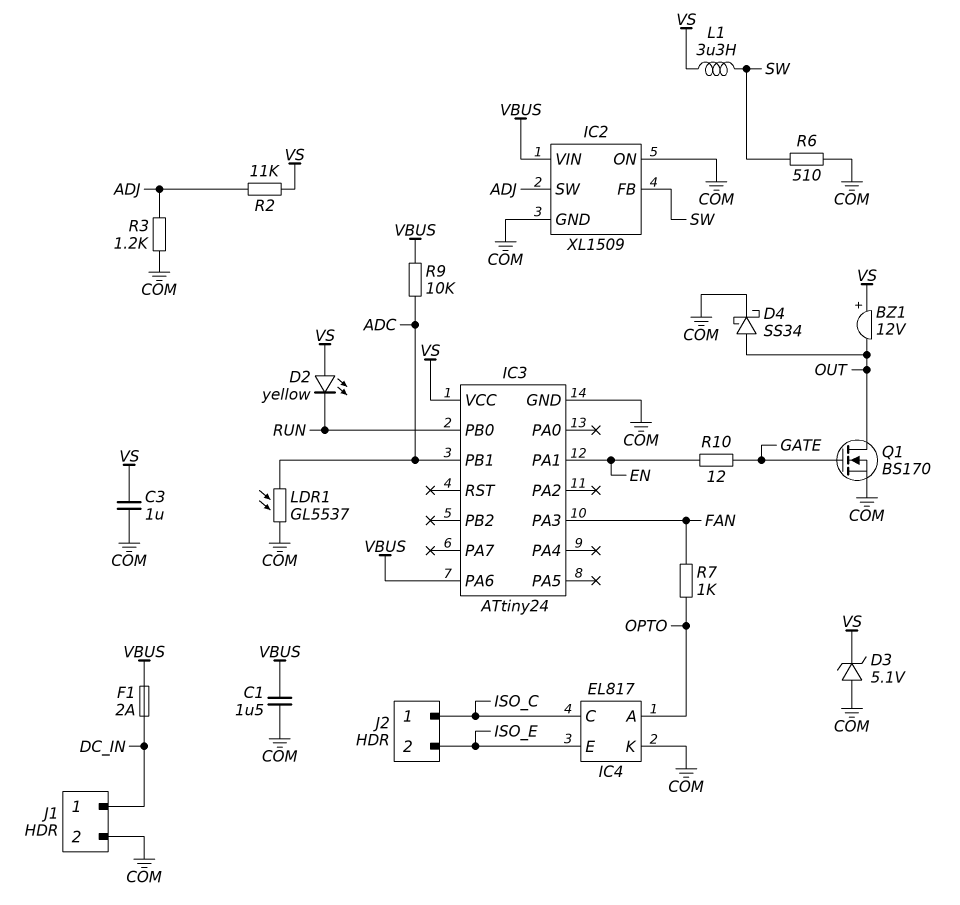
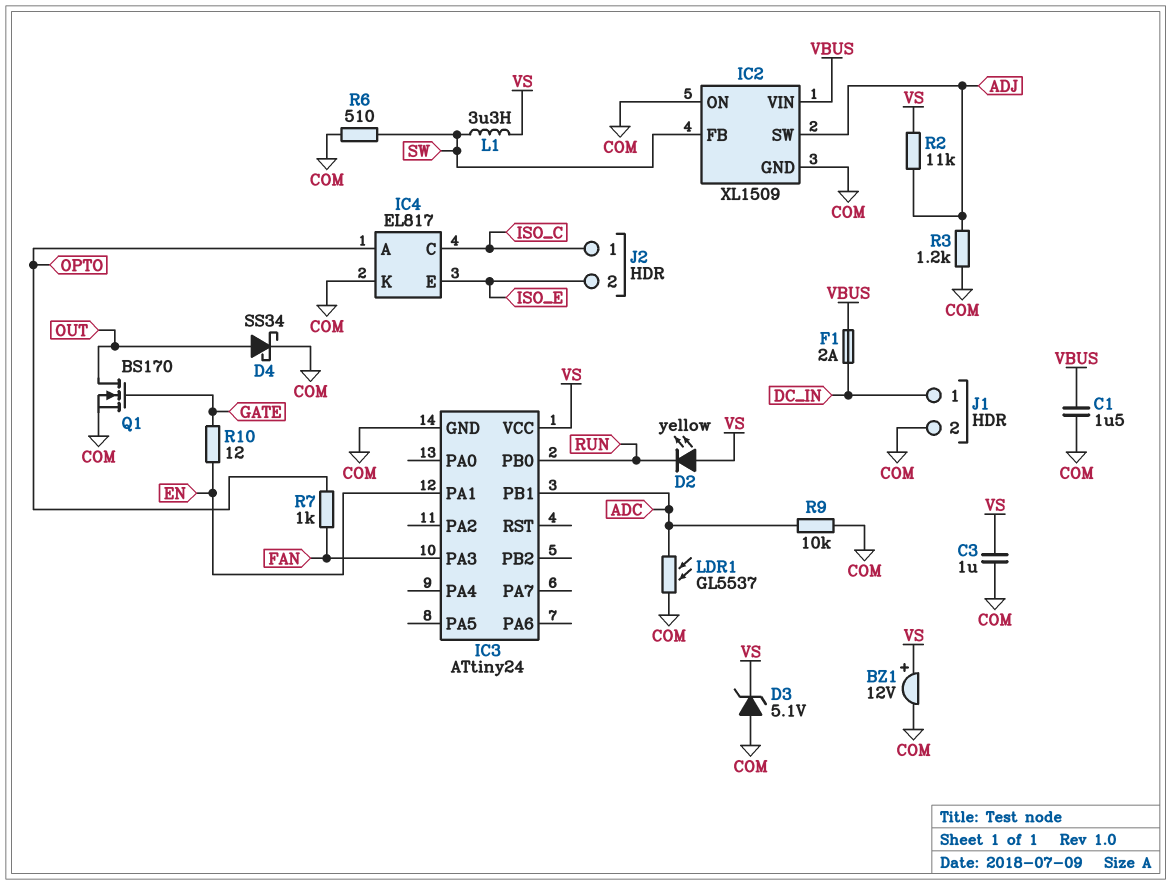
BZ1: buzzer 12V (plus VS, minus OUT) -> buzzer 12V (plus VS, minus COM)
IC3 pin PA6: VBUS -> none
R9: 10k (ADC, VBUS) -> 10k (ADC, COM)

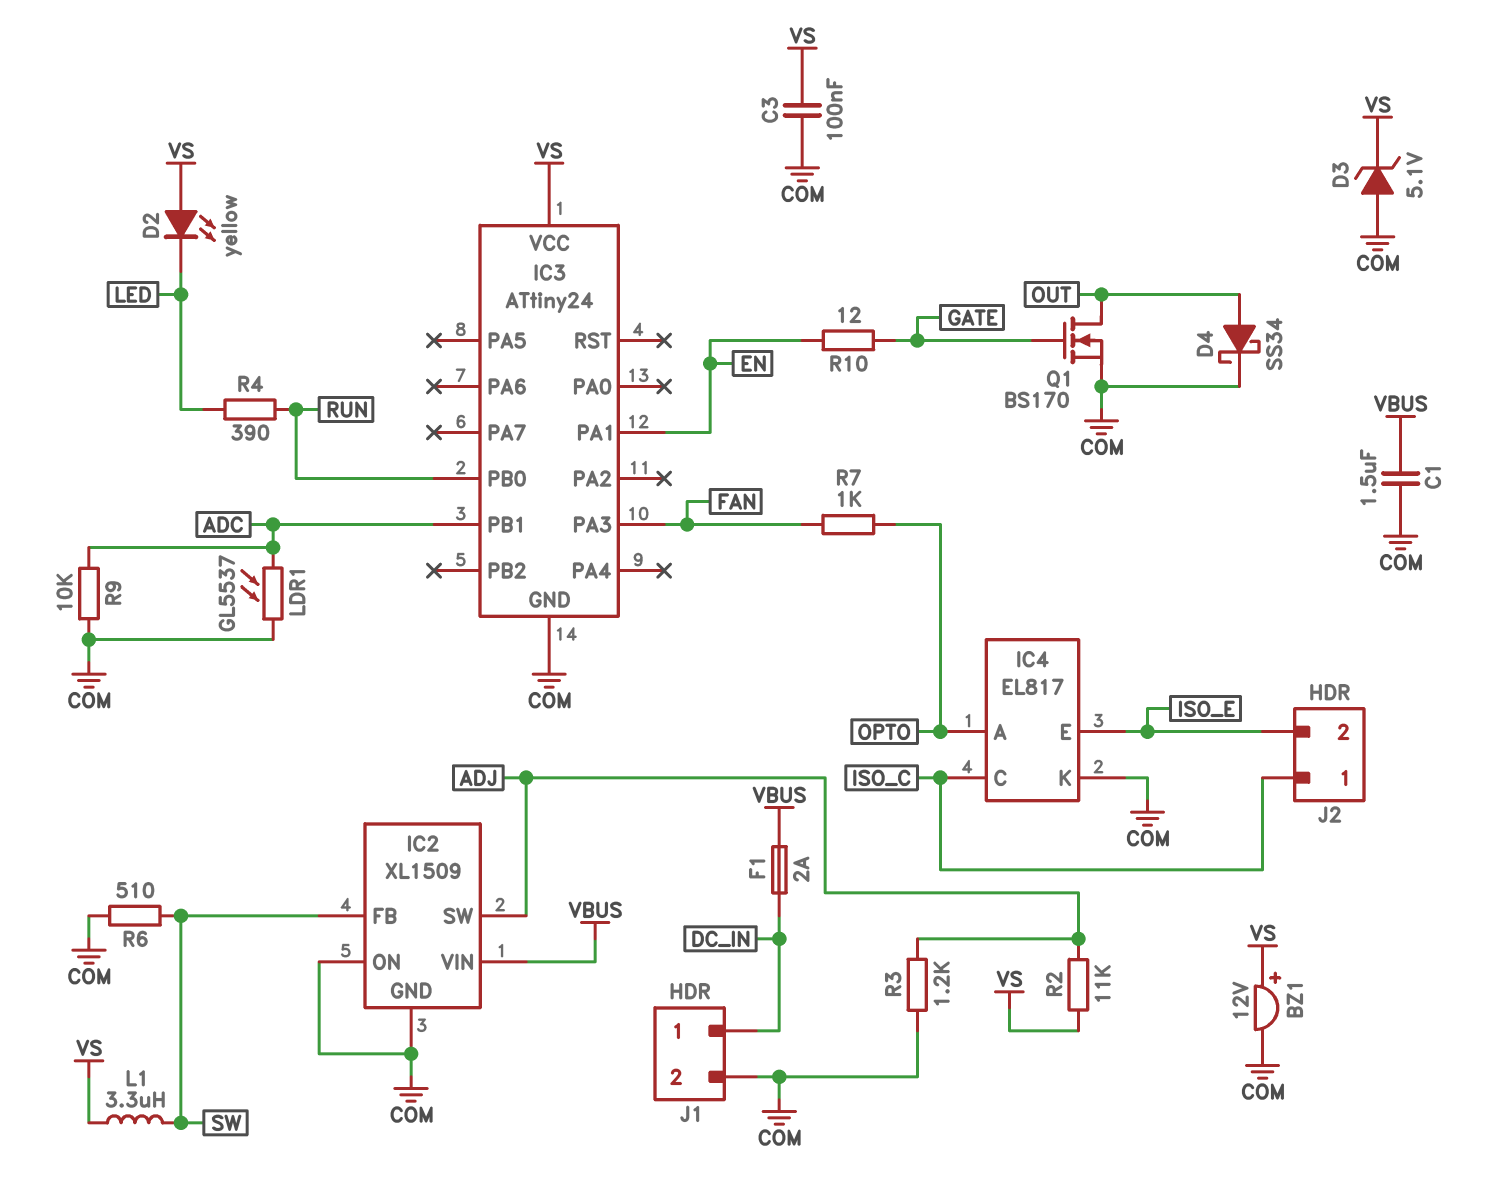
C3: 1uF (COM, VS) -> 100nF (COM, VS)
D2: LED yellow (A VS, K RUN) -> LED yellow (A VS, K LED)
R4: none -> 390 (LED, RUN)

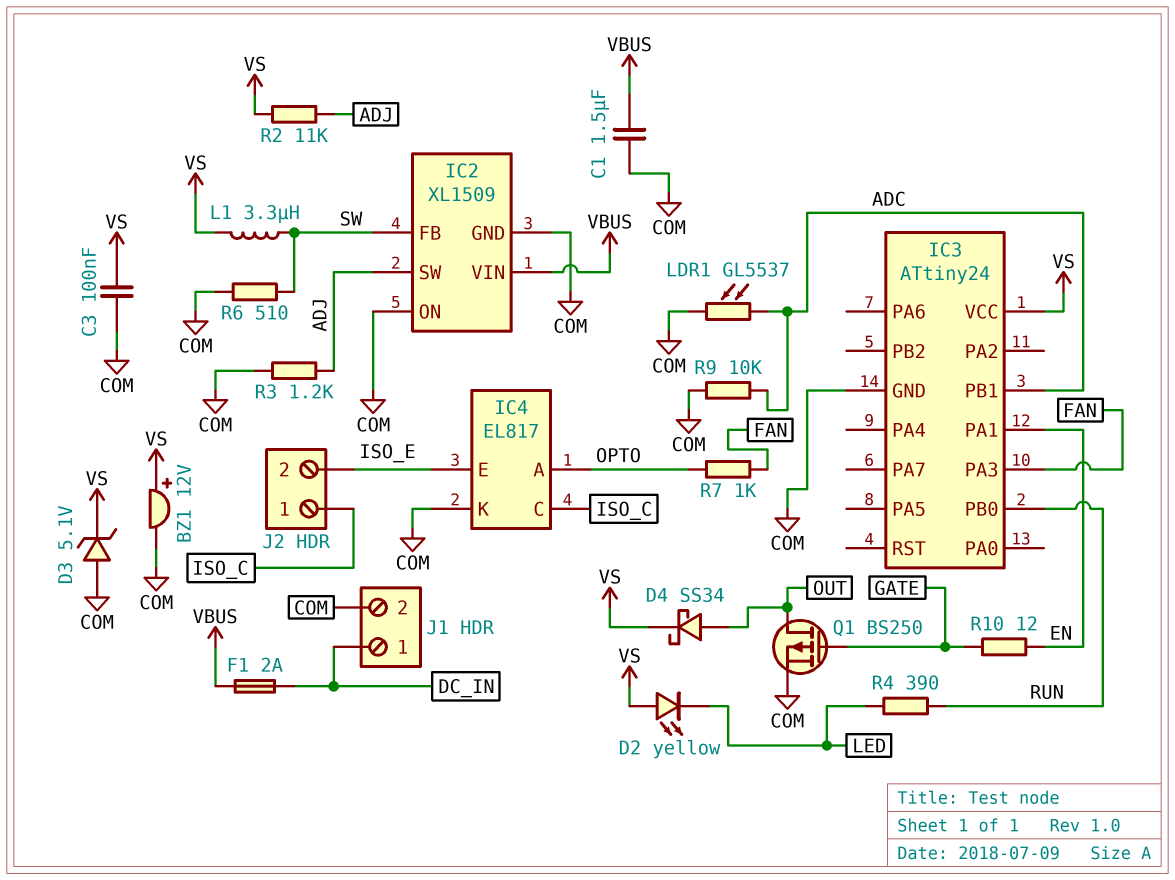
D4: schottky SS34 (A OUT, K COM) -> schottky SS34 (A OUT, K VS)
Q1: NMOS BS170 (G GATE, D OUT, S COM) -> PMOS BS250 (G GATE, D OUT, S COM)

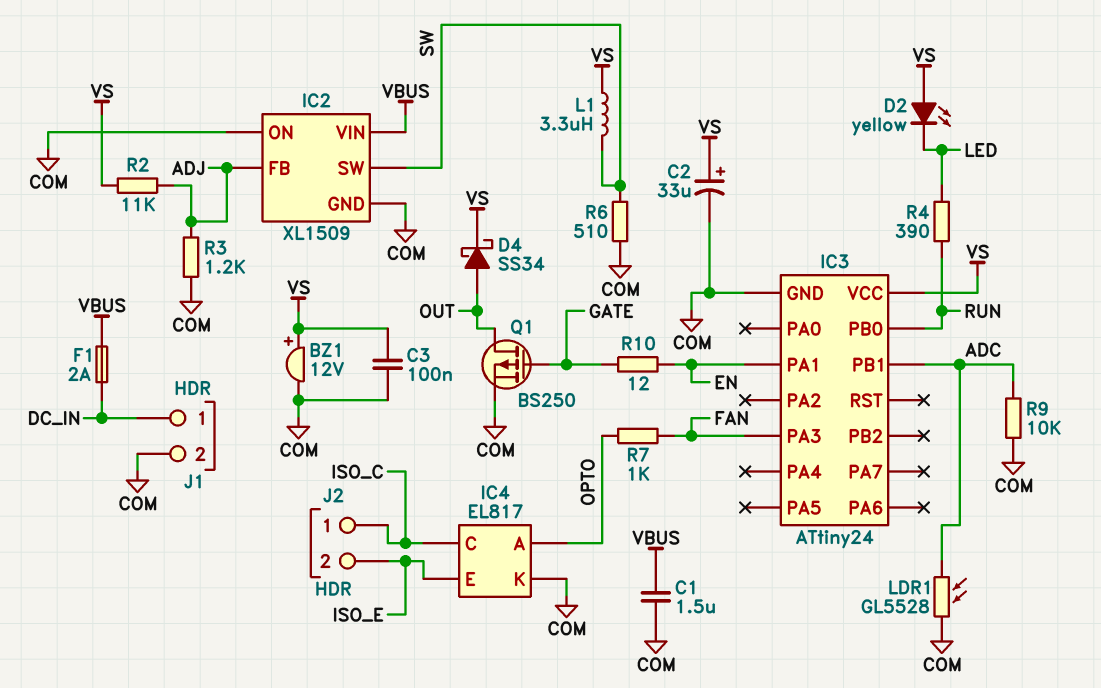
C2: none -> 33uF (plus VS, minus COM)
D3: zener 5.1V (A COM, K VS) -> none
IC2 pin FB: SW -> ADJ
IC2 pin SW: ADJ -> SW
LDR1: GL5537 (ADC, COM) -> GL5528 (ADC, COM)

